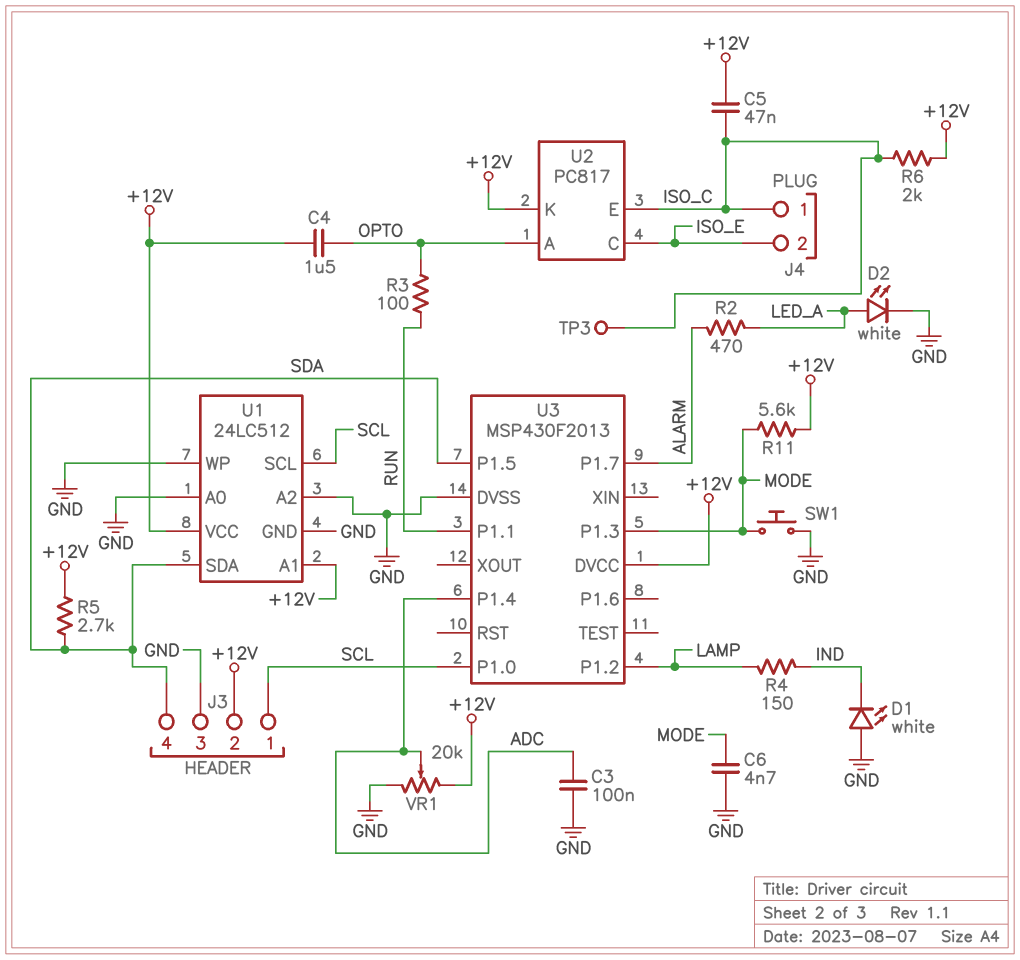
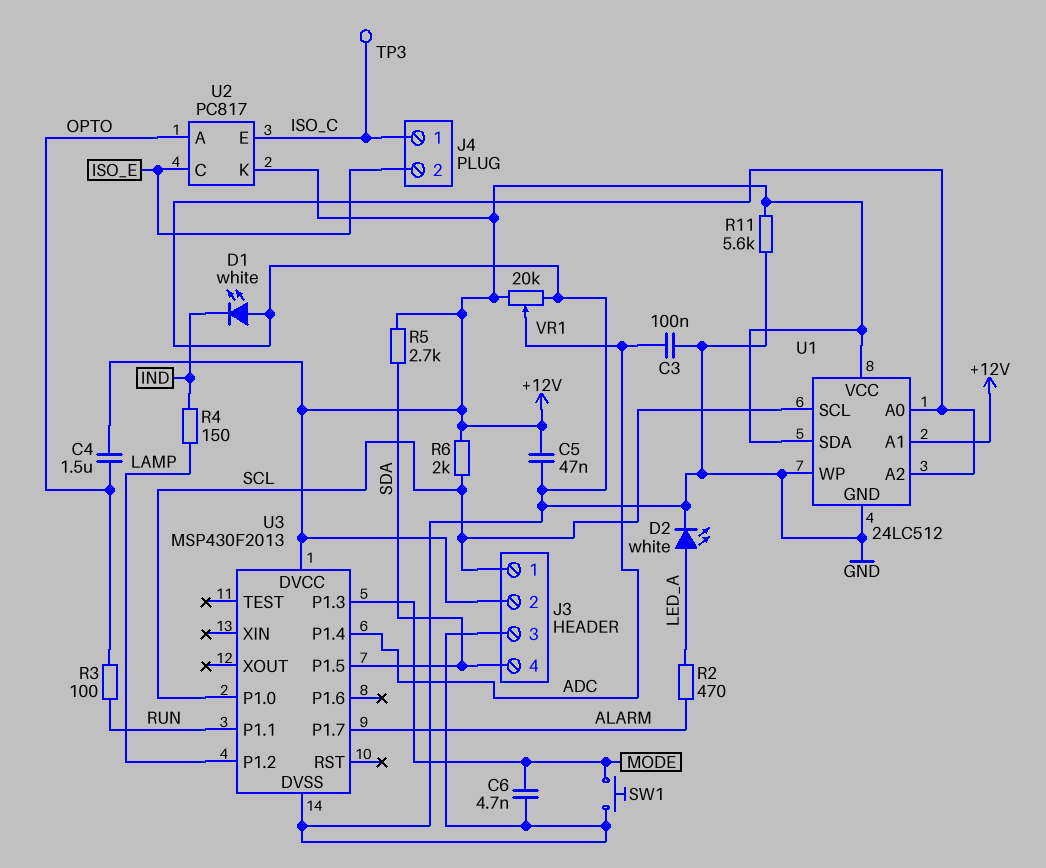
C5: 47nF (+12V, ISO_C) -> 47nF (+12V, GND)
R6: 2k (+12V, ISO_C) -> 2k (+12V, SCL)
R11: 5.6k (+12V, MODE) -> 5.6k (+12V, GND)
U1 pin SDA: SDA -> +12V

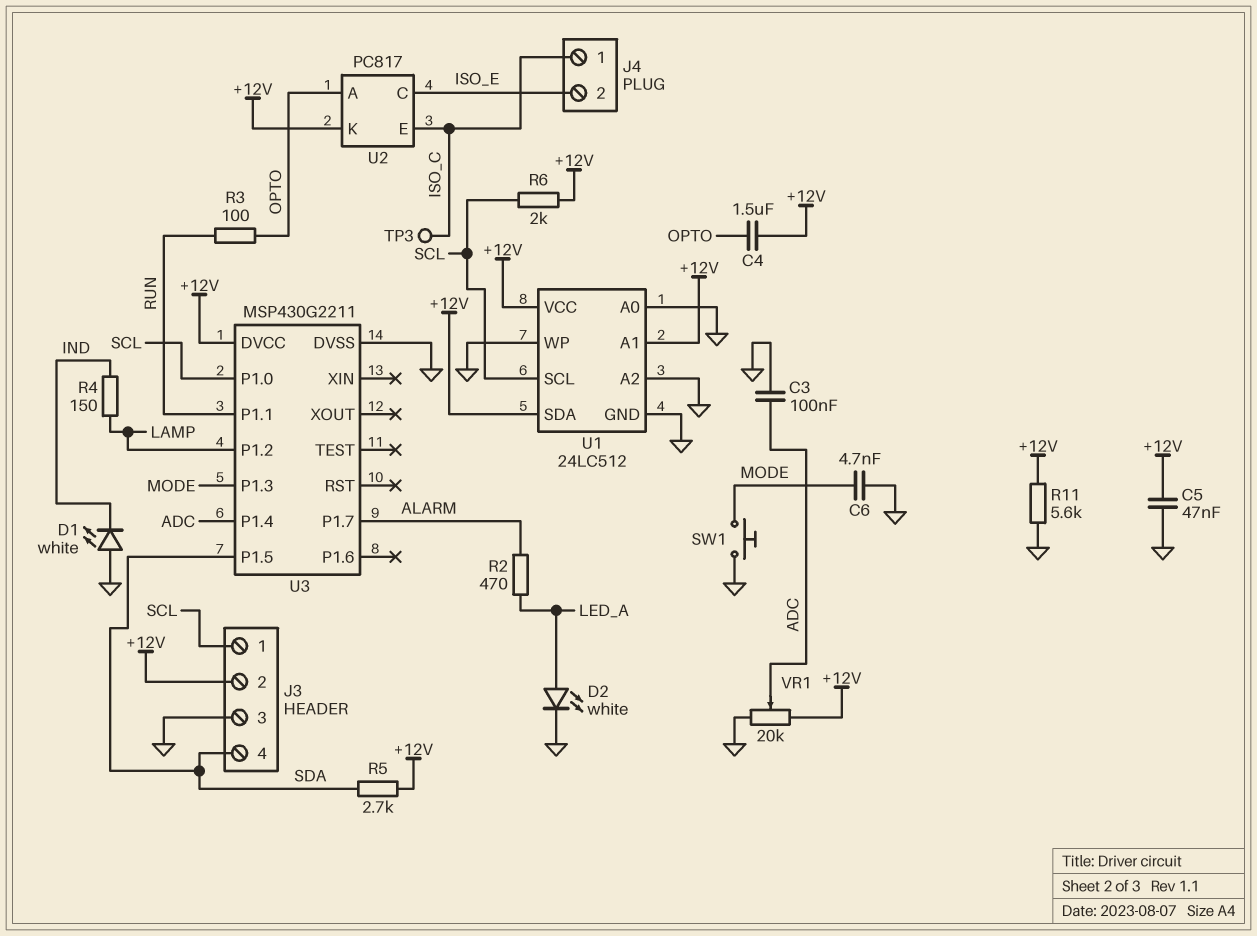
U3: MSP430F2013 -> MSP430G2211

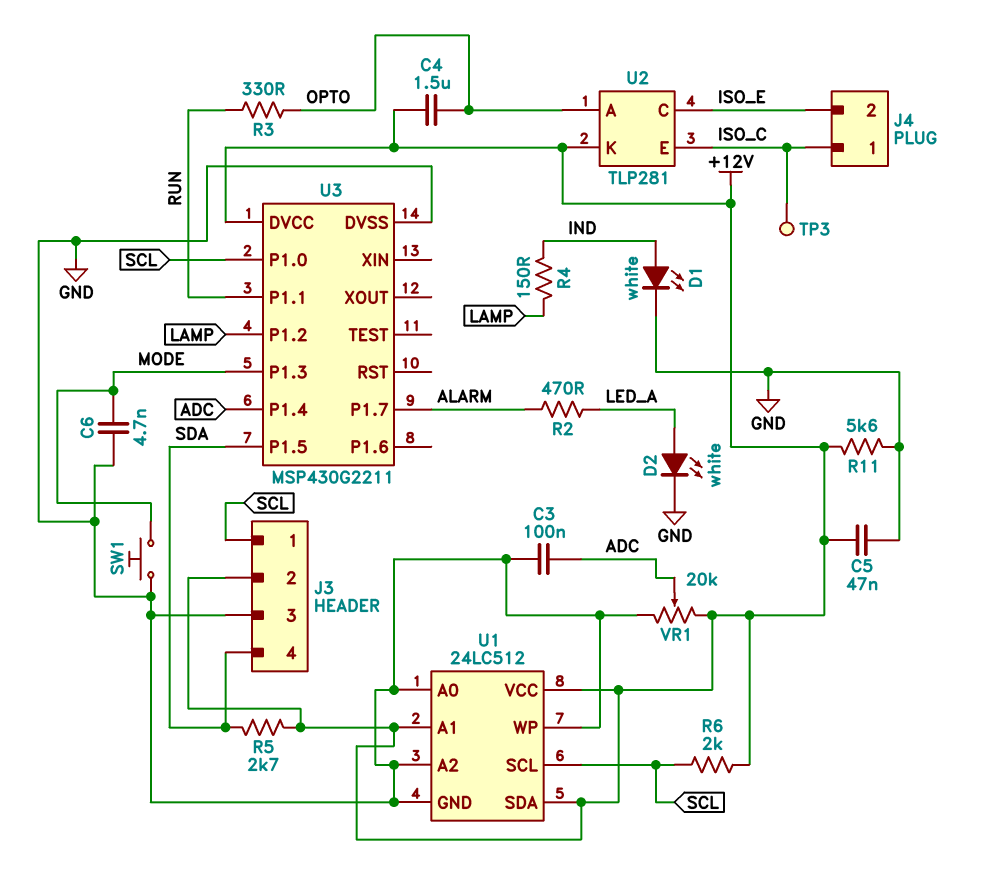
D1: LED white (A GND, K IND) -> LED white (A IND, K GND)
R3: 100 (OPTO, RUN) -> 330 (OPTO, RUN)
U2: PC817 -> TLP281

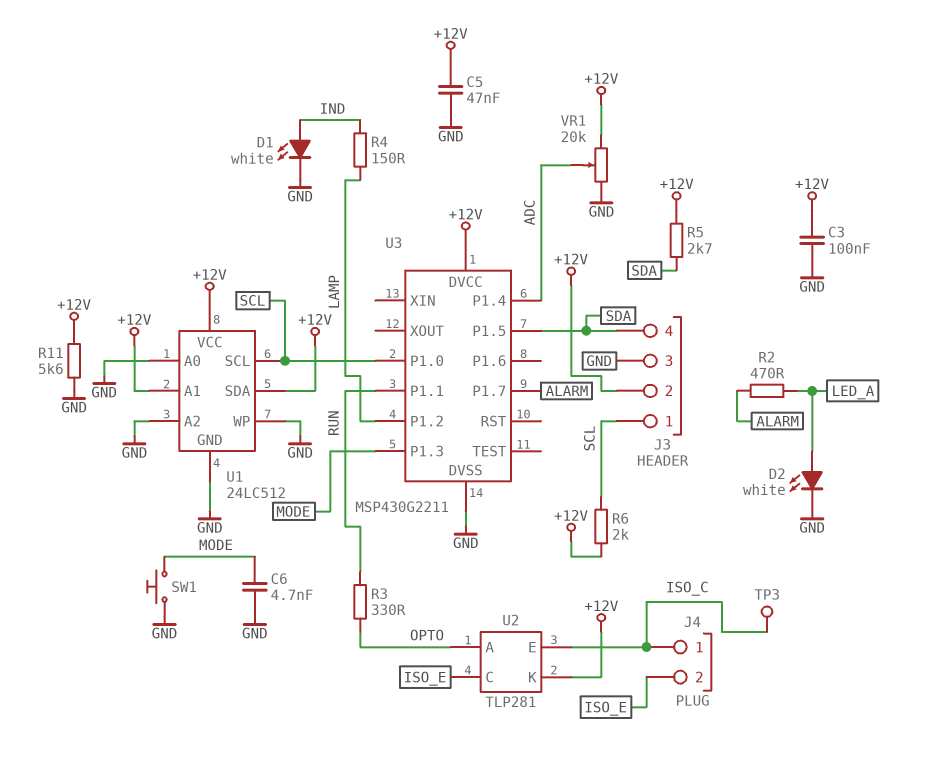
C3: 100nF (ADC, GND) -> 100nF (+12V, GND)
C4: 1.5uF (+12V, OPTO) -> none

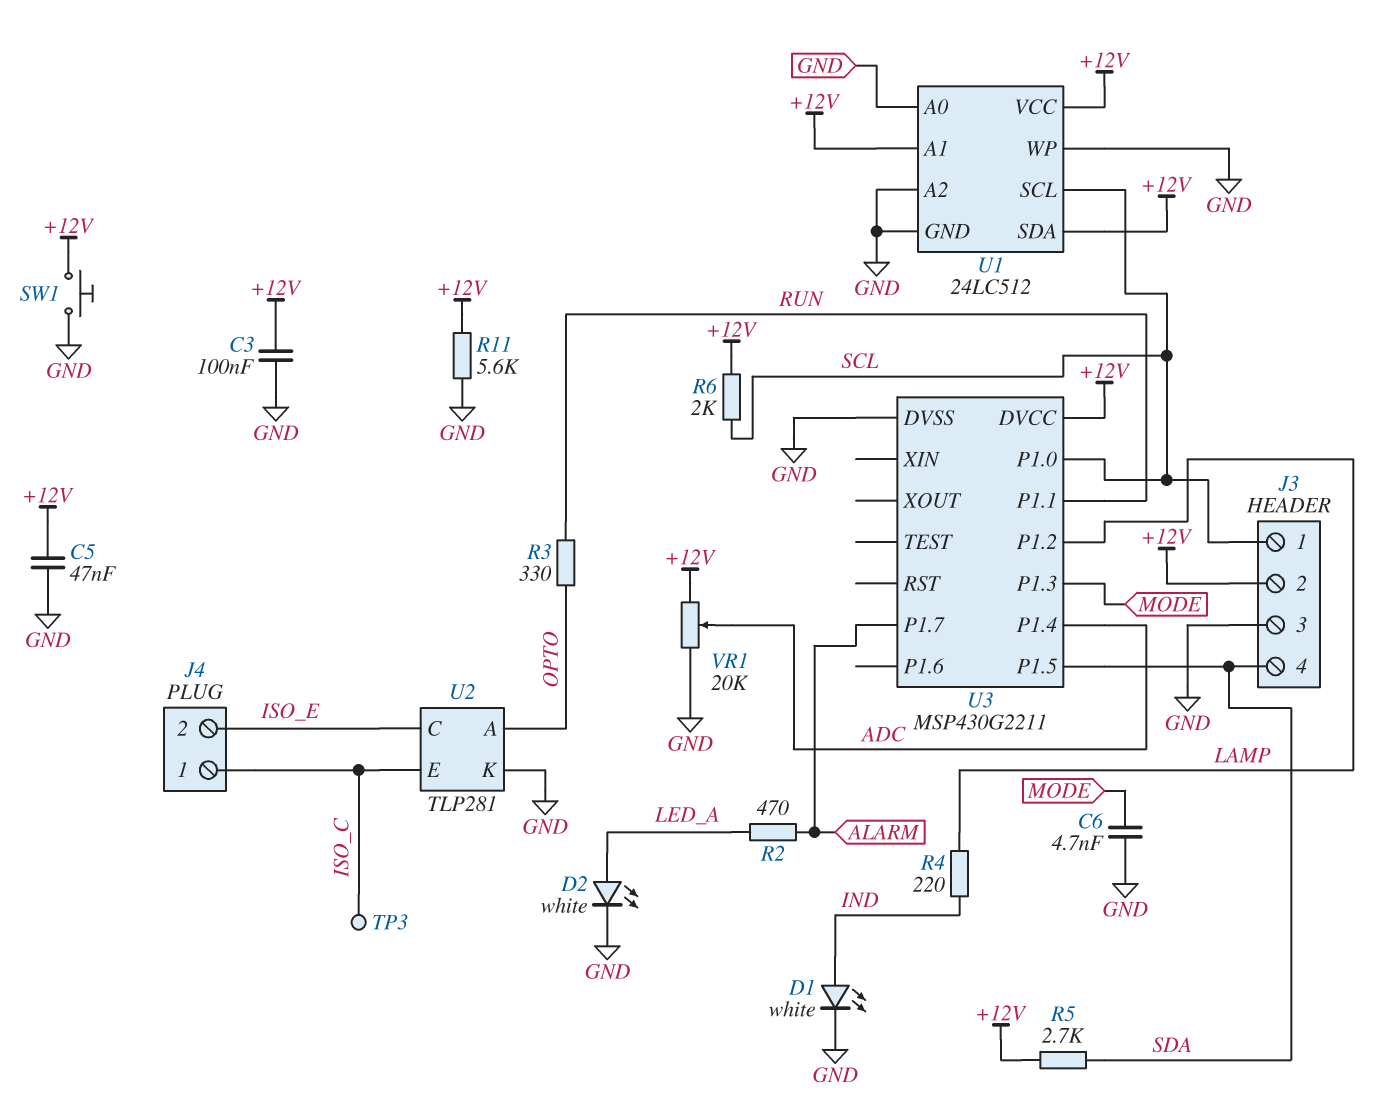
R4: 150 (IND, LAMP) -> 220 (IND, LAMP)
SW1: button (GND, MODE) -> button (+12V, GND)
U2 pin K: +12V -> GND

